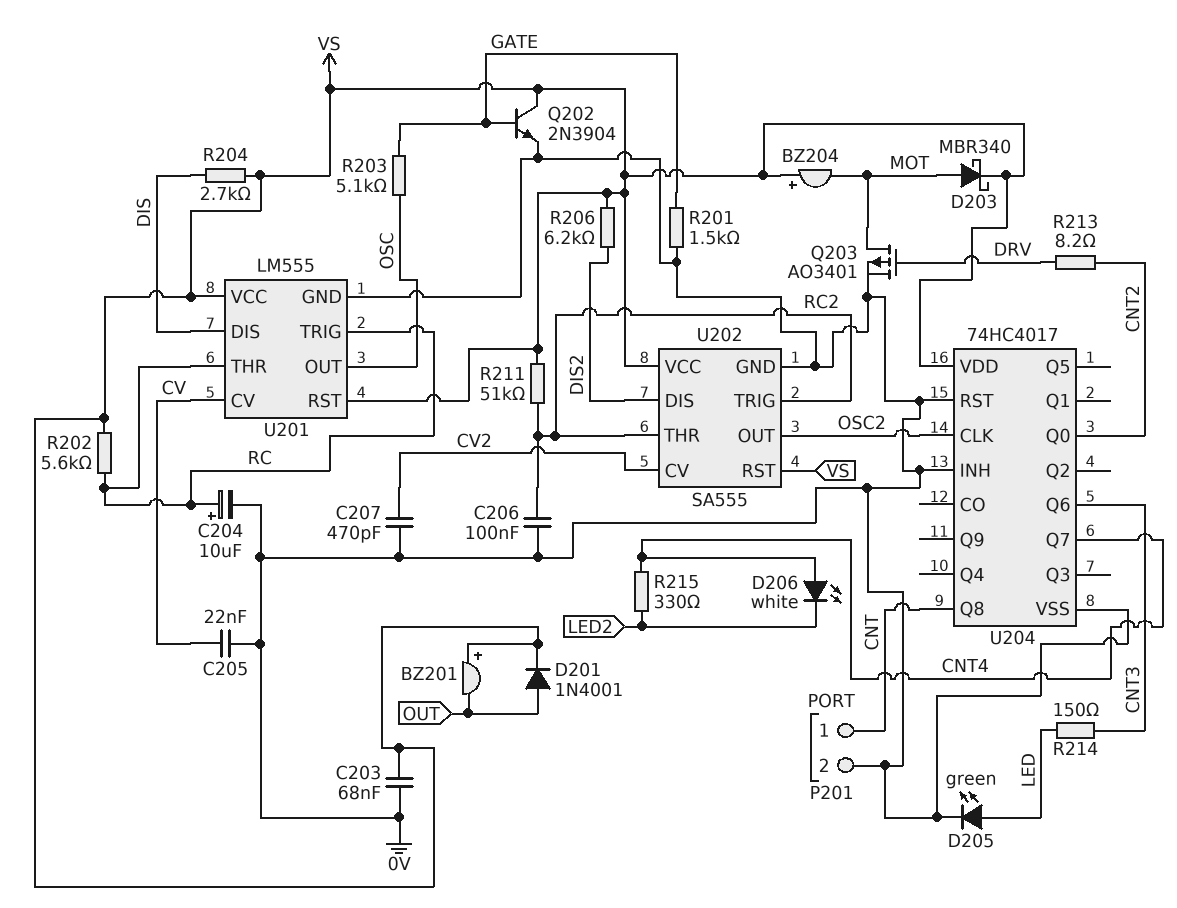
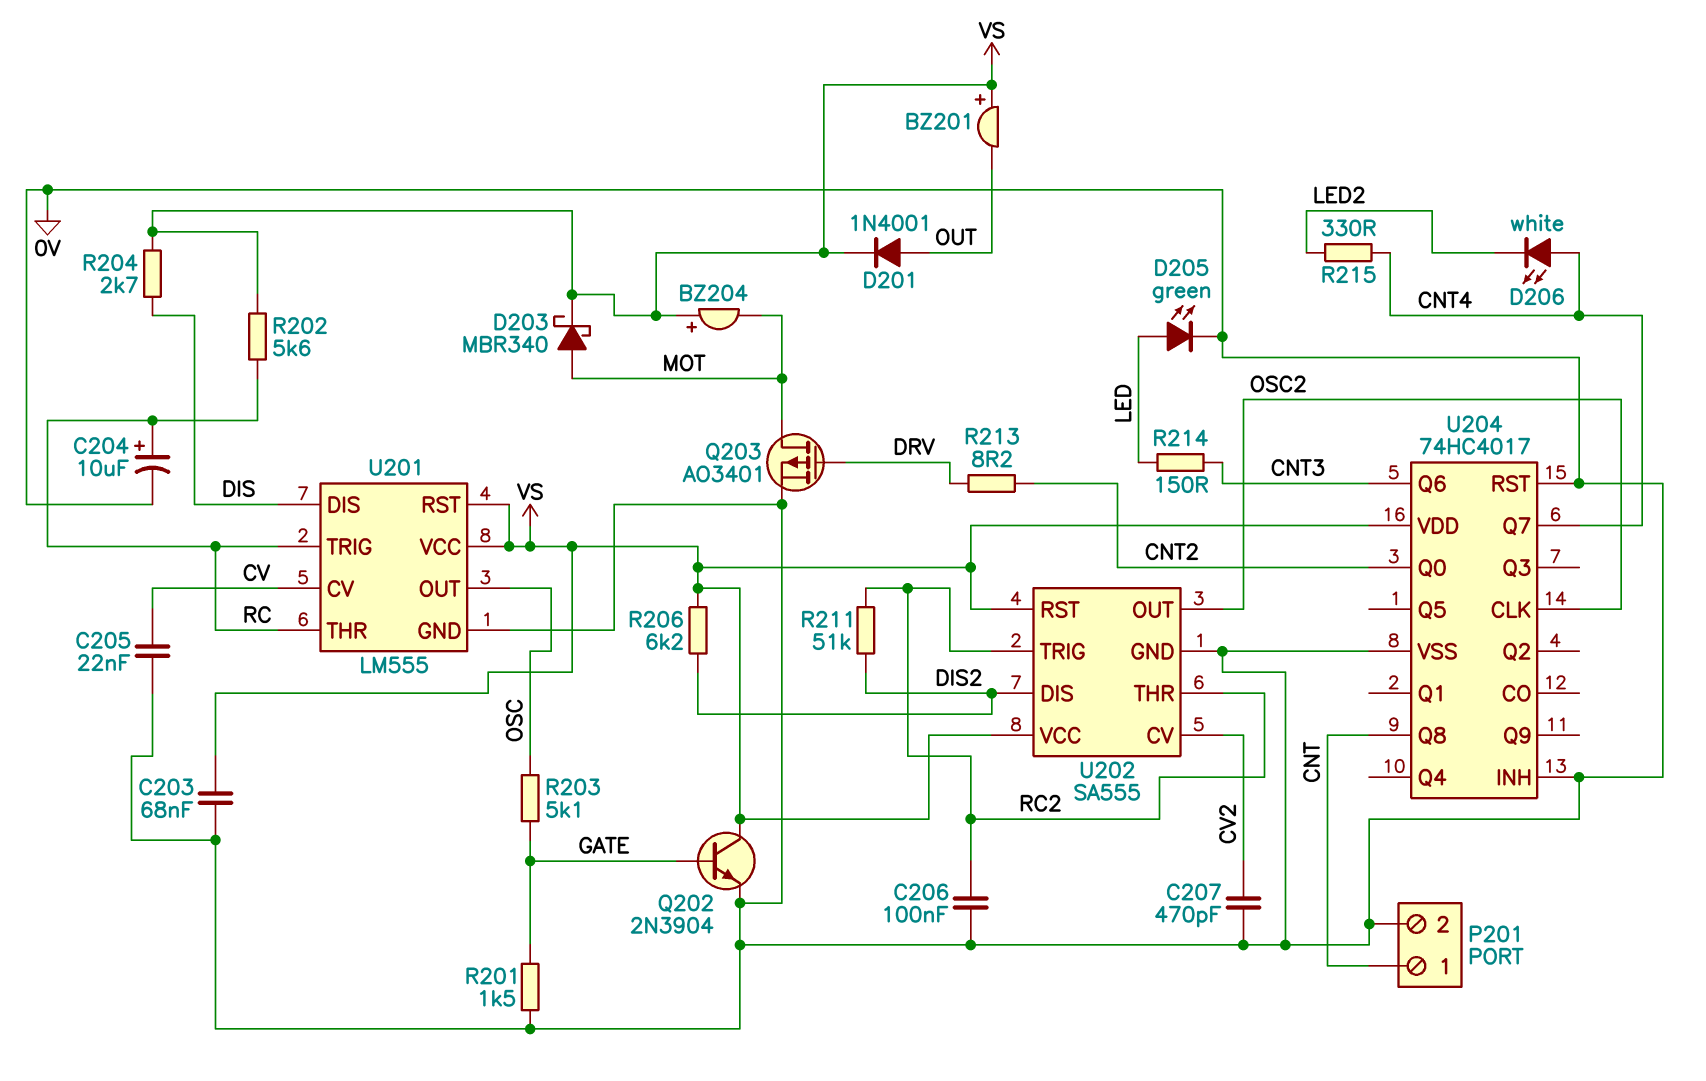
R211: 51k (RC2, VS) -> 51k (DIS2, RC2)

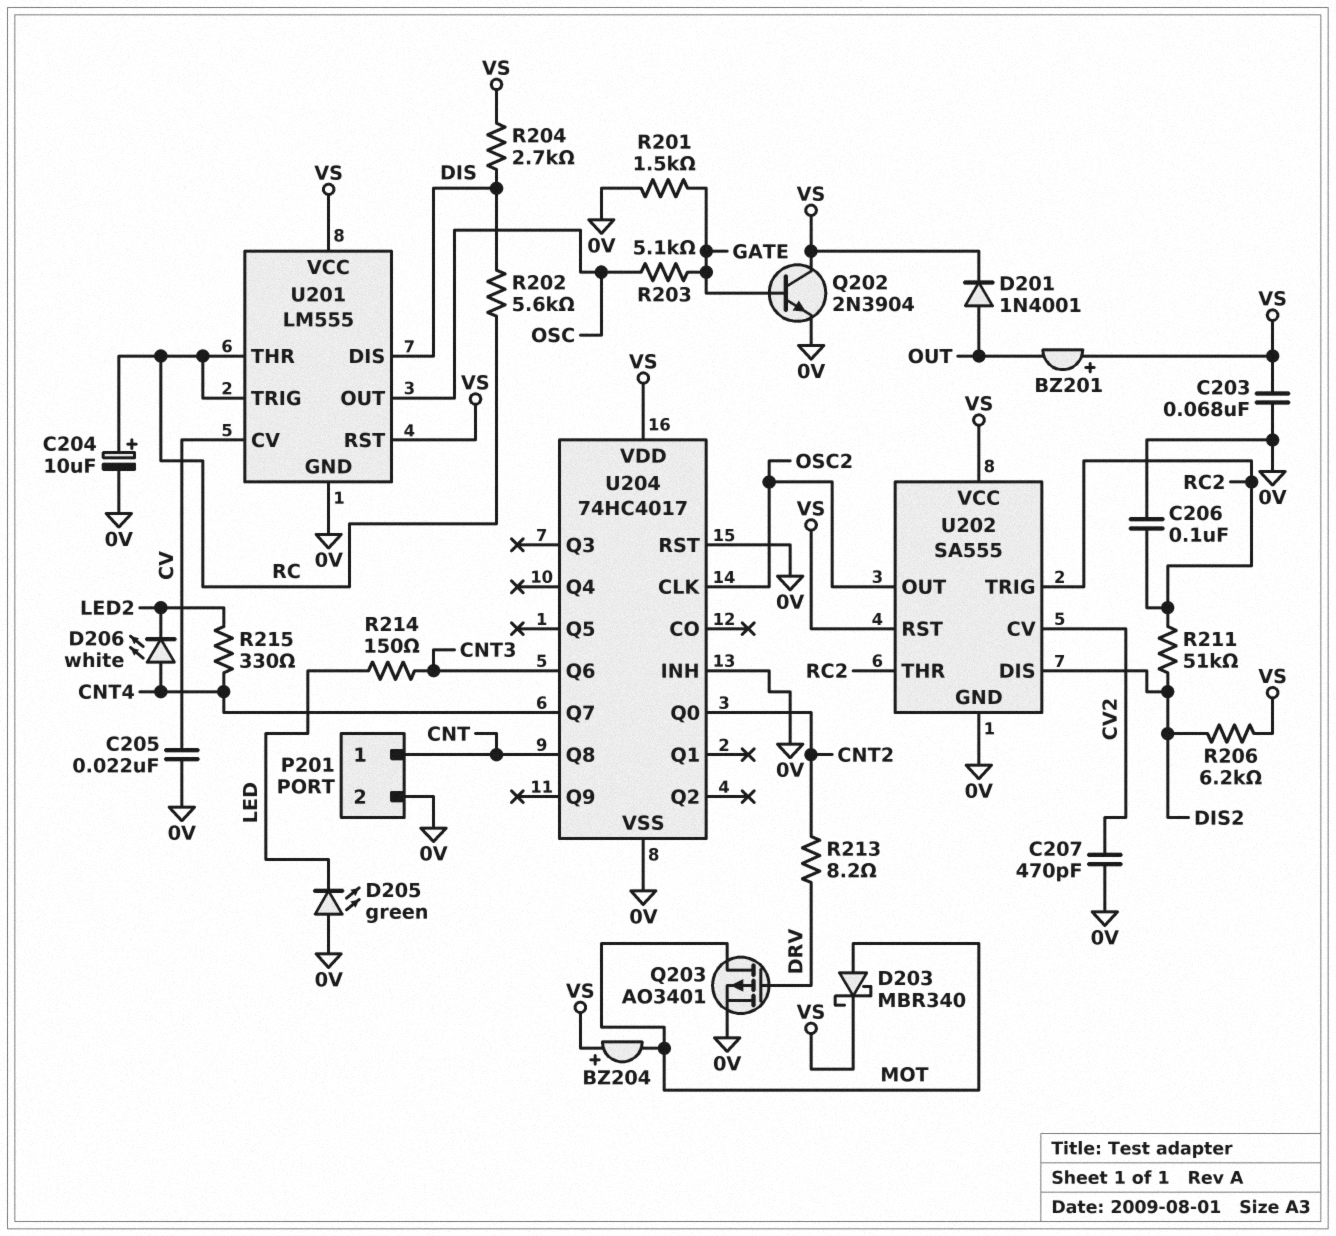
D205: LED green (A LED, K 0V) -> LED green (A 0V, K LED)
R202: 5.6k (RC, VS) -> 5.6k (DIS, RC)

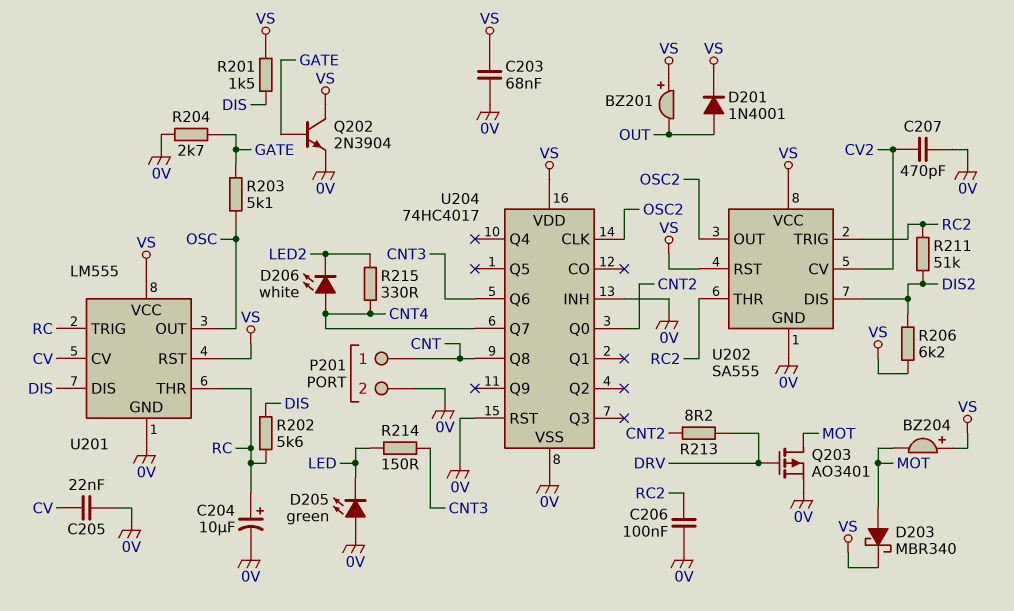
R201: 1.5k (0V, GATE) -> 1.5k (DIS, VS)
R204: 2.7k (DIS, VS) -> 2.7k (0V, GATE)

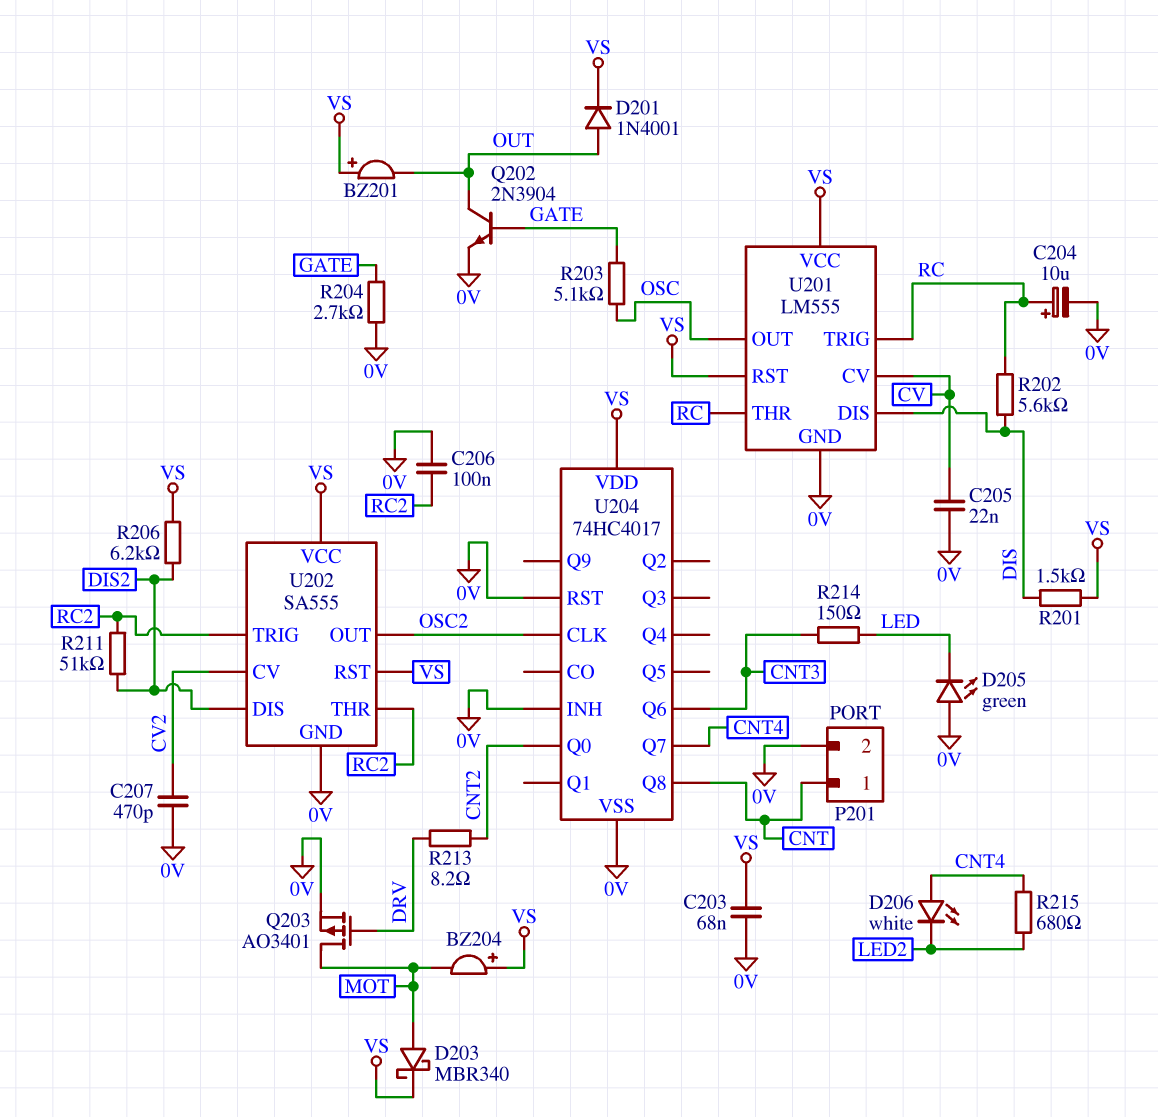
Q202: NPN 2N3904 (B GATE, C VS, E 0V) -> NPN 2N3904 (B GATE, C OUT, E 0V)
R215: 330 (CNT4, LED2) -> 680 (CNT4, LED2)

